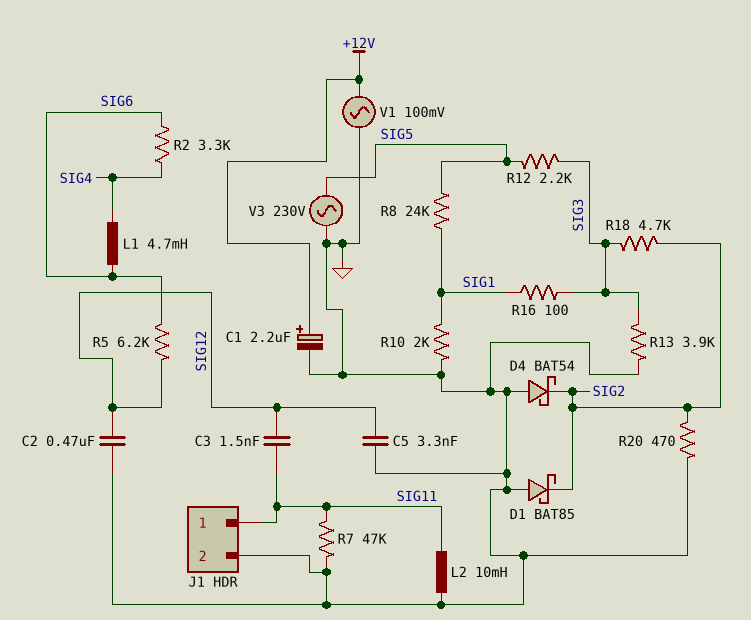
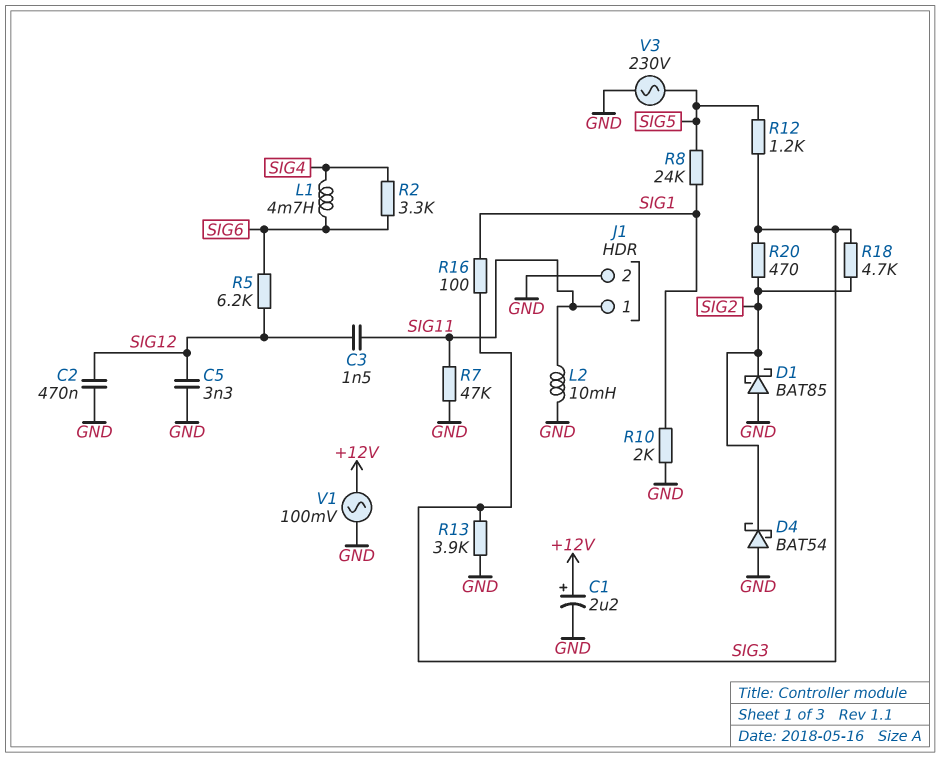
R12: 2.2k (SIG3, SIG5) -> 1.2k (SIG3, SIG5)
R20: 470 (GND, SIG2) -> 470 (SIG2, SIG3)

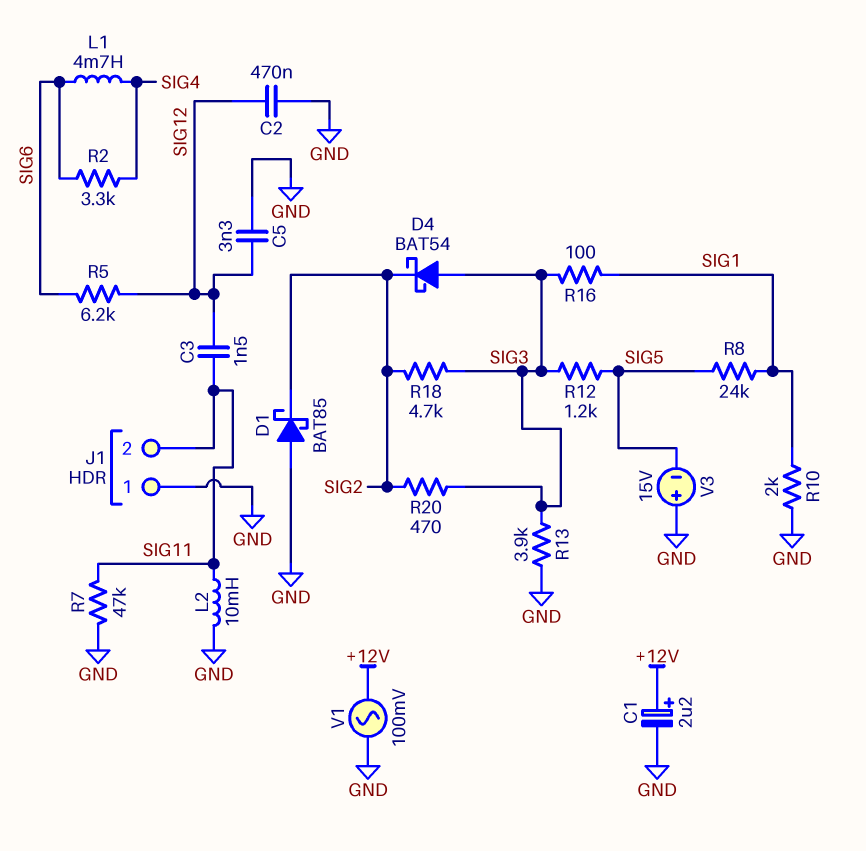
D4: schottky BAT54 (A GND, K SIG2) -> schottky BAT54 (A SIG3, K SIG2)
J1 pin 1: SIG11 -> GND
J1 pin 2: GND -> SIG11
V3: AC 230V (GND, SIG5) -> 15V (plus GND, minus SIG5)

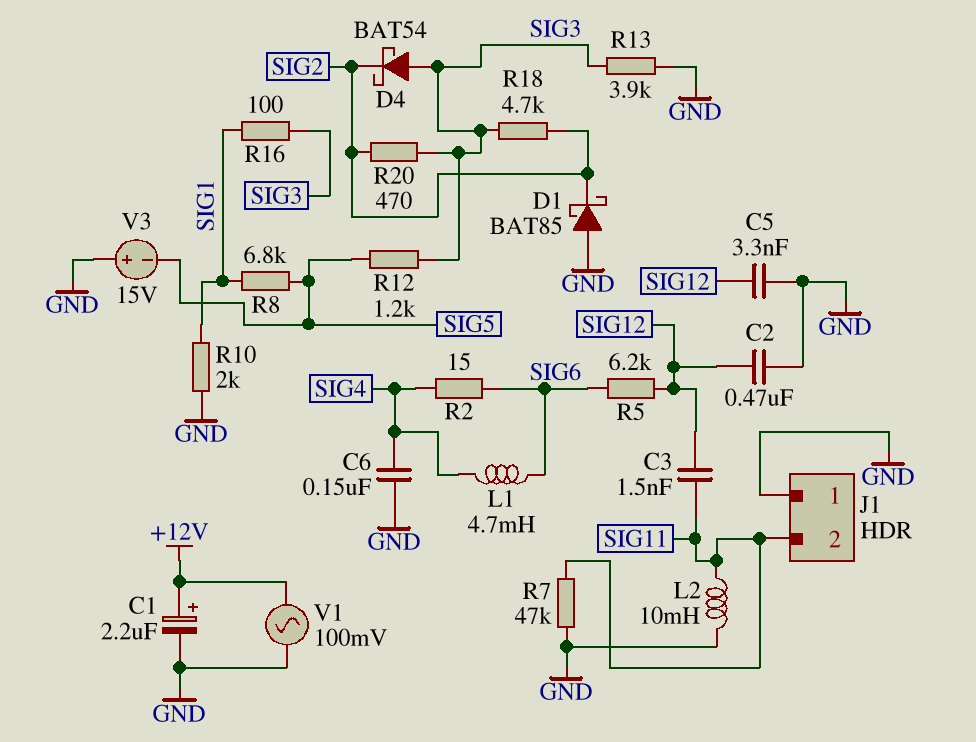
C6: none -> 150nF (GND, SIG4)
R2: 3.3k (SIG4, SIG6) -> 15 (SIG4, SIG6)
R8: 24k (SIG1, SIG5) -> 6.8k (SIG1, SIG5)

